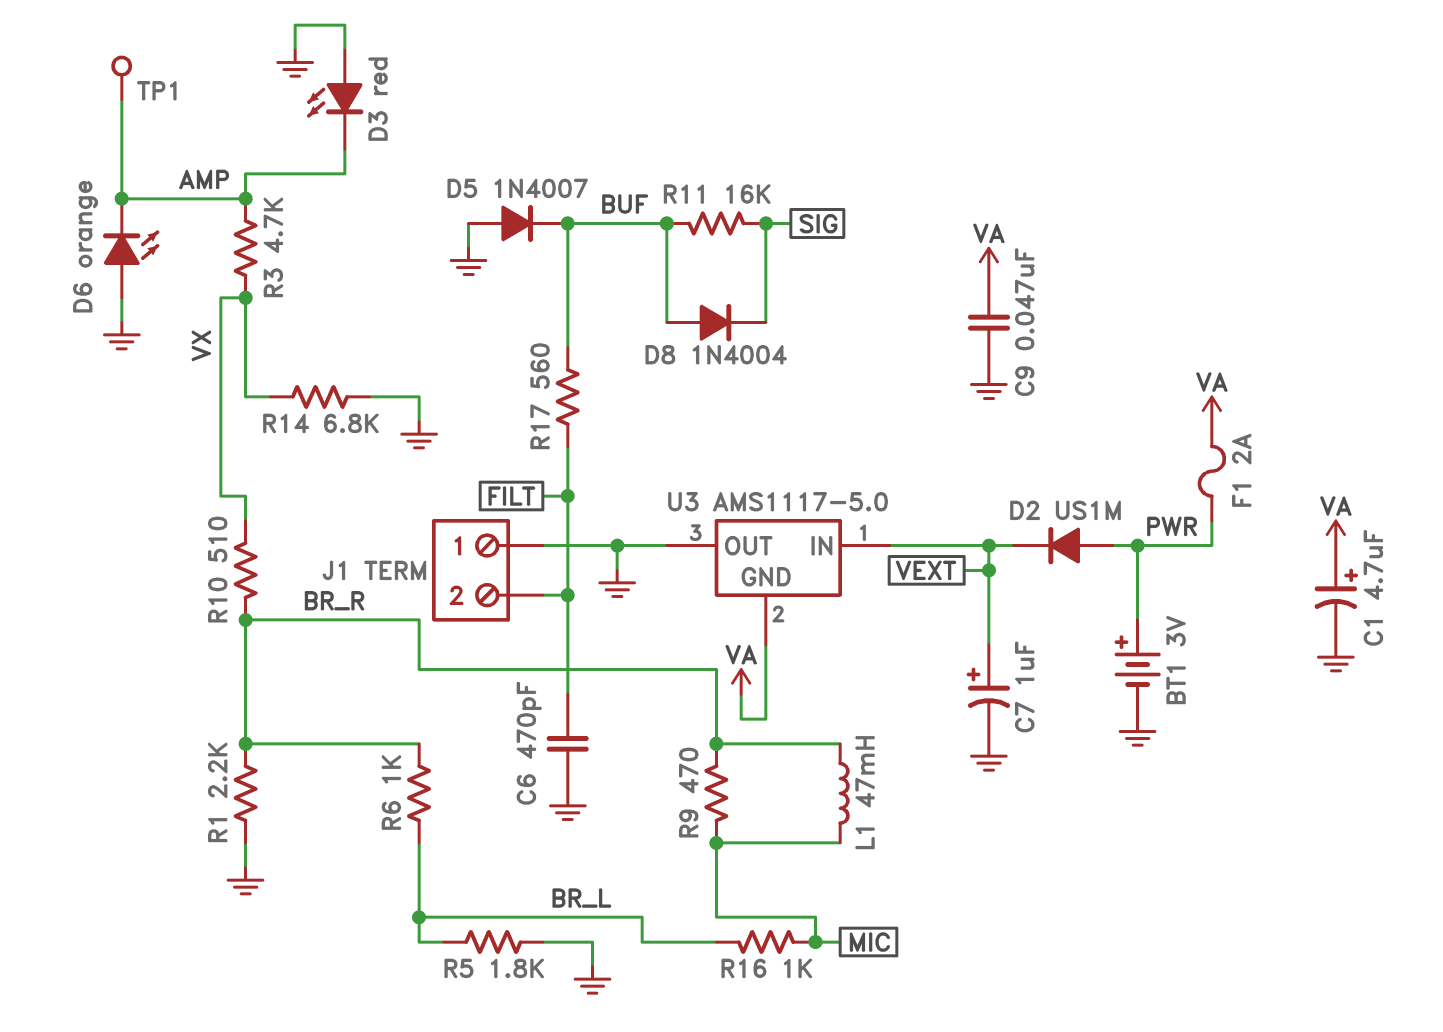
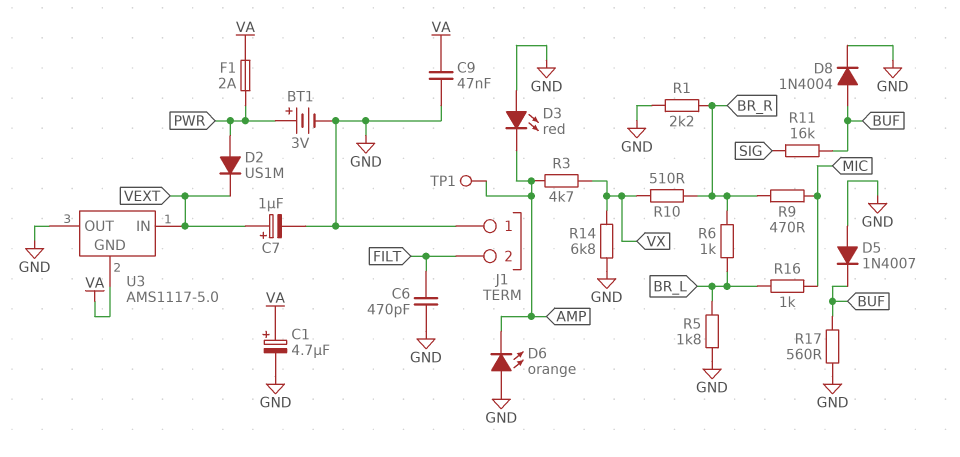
D8: diode 1N4004 (A BUF, K SIG) -> diode 1N4004 (A BUF, K GND)
L1: 47mH (BR_R, MIC) -> none
R17: 560 (BUF, FILT) -> 560 (BUF, GND)

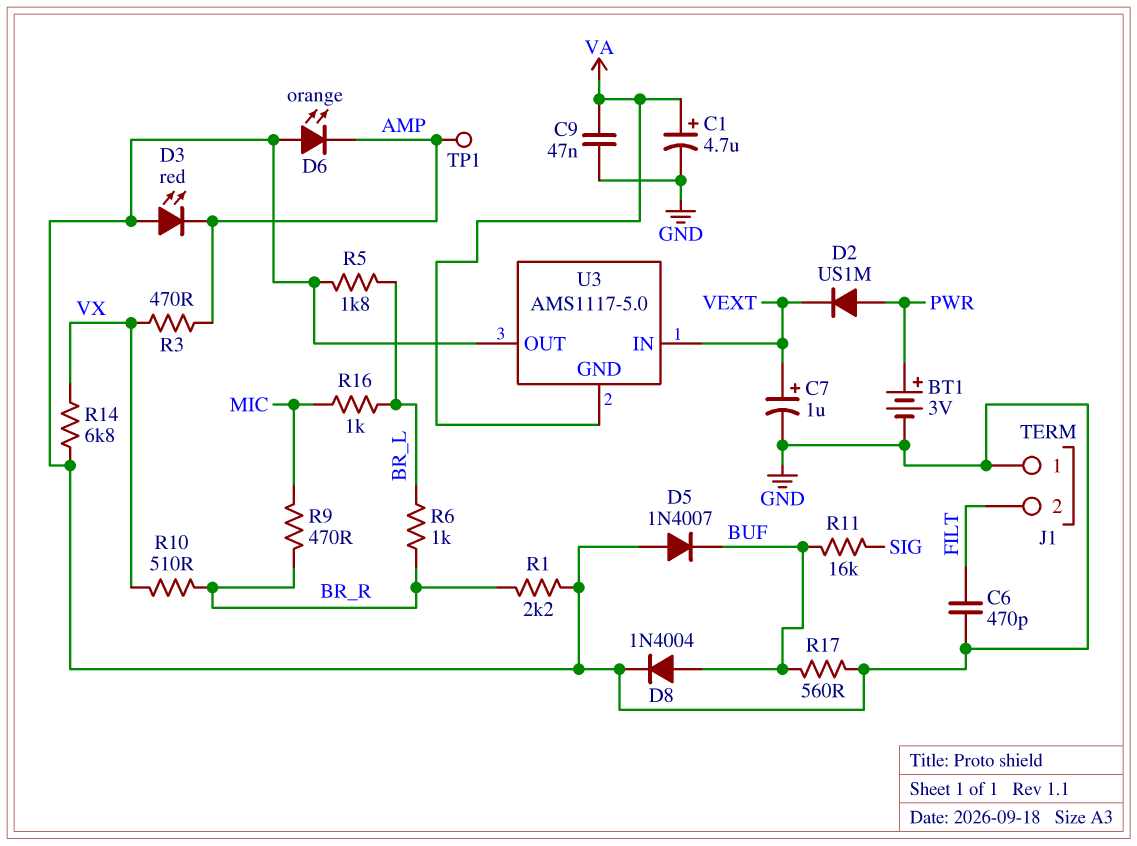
F1: 2A (PWR, VA) -> none
R3: 4.7k (AMP, VX) -> 470 (AMP, VX)

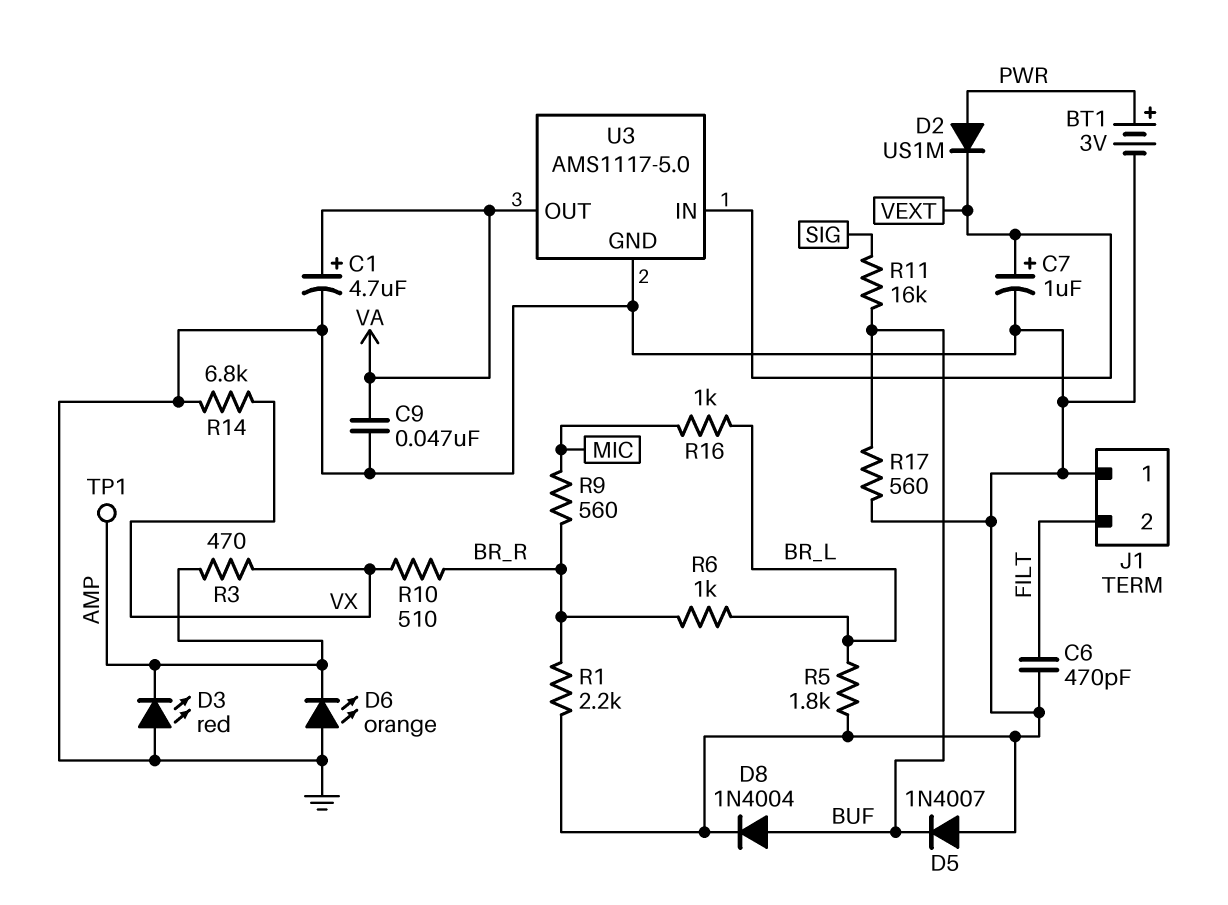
R9: 470 (BR_R, MIC) -> 560 (BR_R, MIC)
U3 pin GND: VA -> GND
U3 pin OUT: GND -> VA

